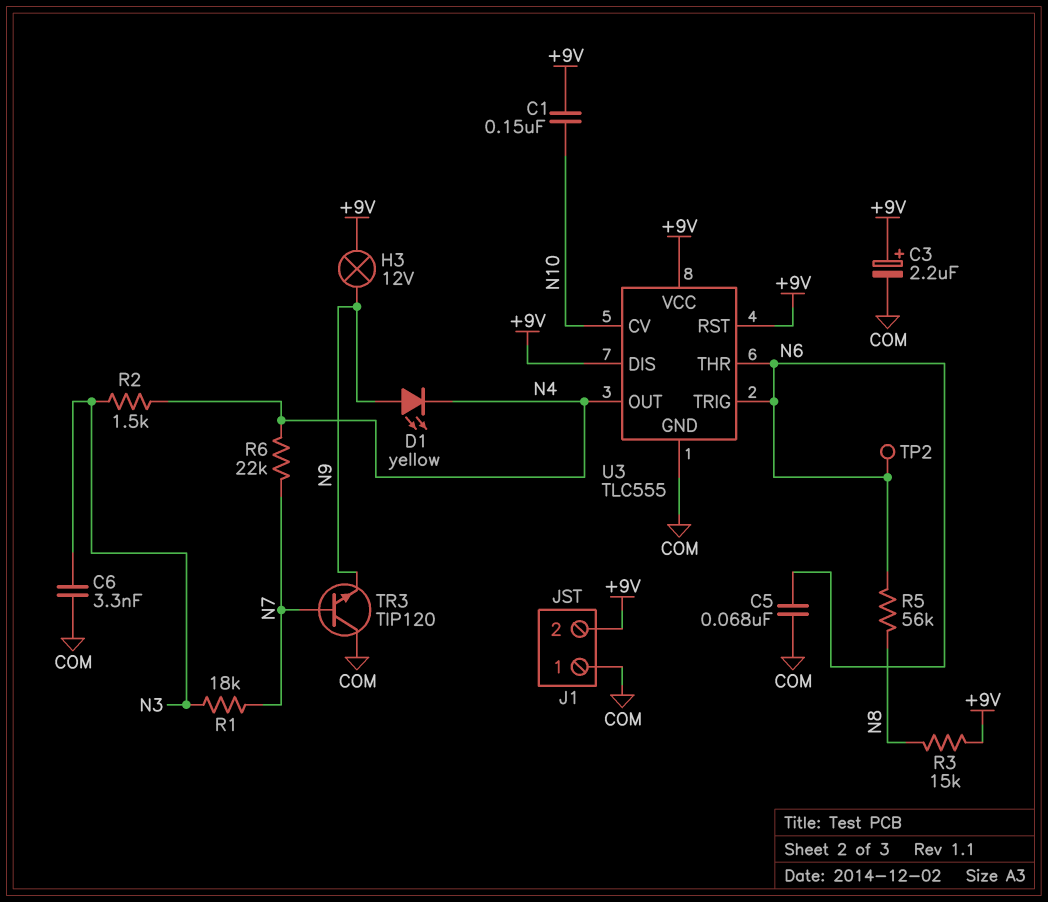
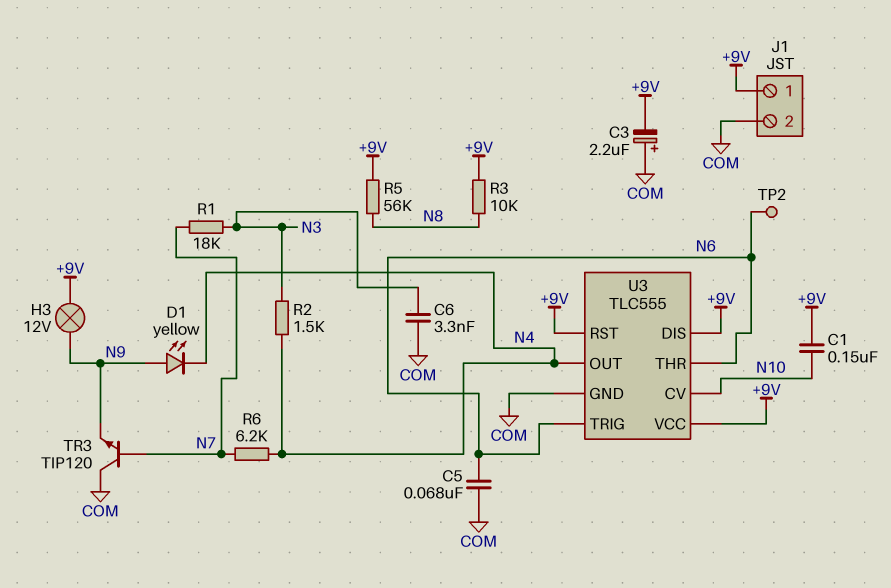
C3: 2.2uF (plus +9V, minus COM) -> 2.2uF (plus COM, minus +9V)
J1 pin 1: COM -> +9V
J1 pin 2: +9V -> COM
R3: 15k (+9V, N8) -> 10k (+9V, N8)
R5: 56k (N6, N8) -> 56k (+9V, N8)
R6: 22k (N4, N7) -> 6.2k (N4, N7)

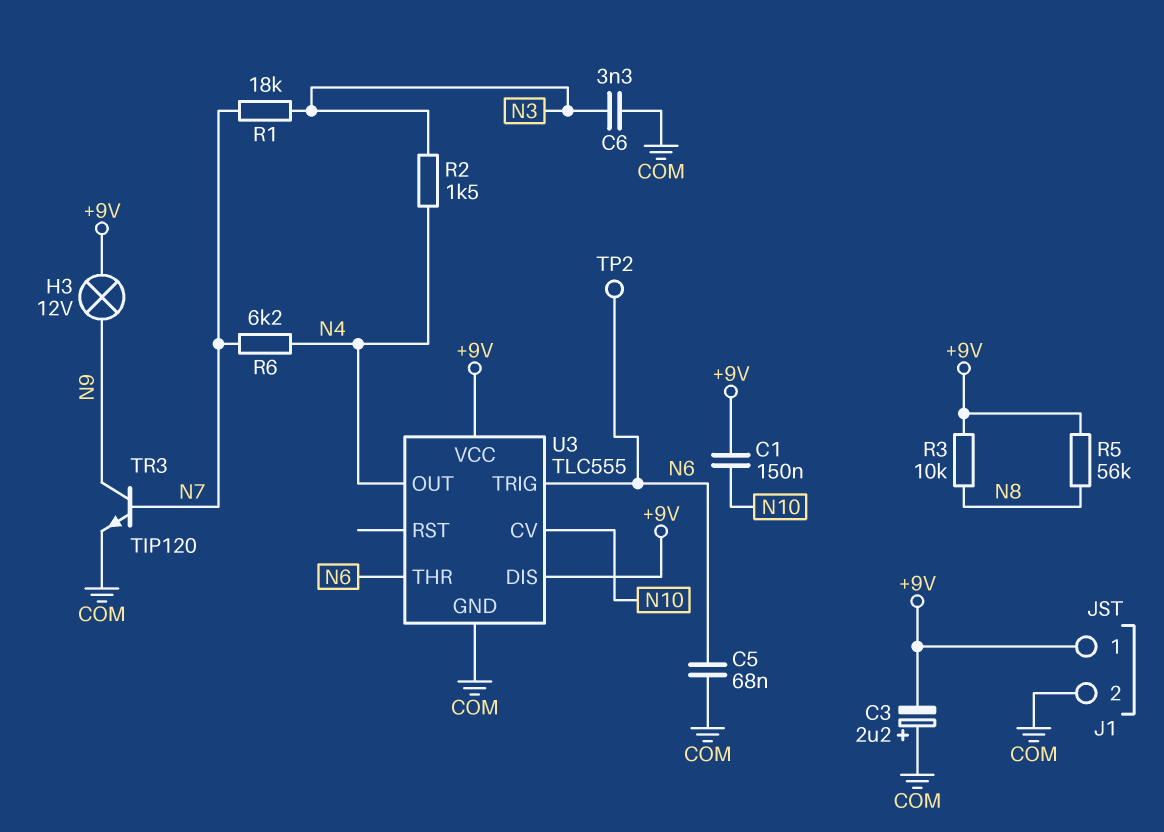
D1: LED yellow (A N9, K N4) -> none
TR3: NPN TIP120 (B N7, C COM, E N9) -> NPN TIP120 (B N7, C N9, E COM)
U3 pin RST: +9V -> none

